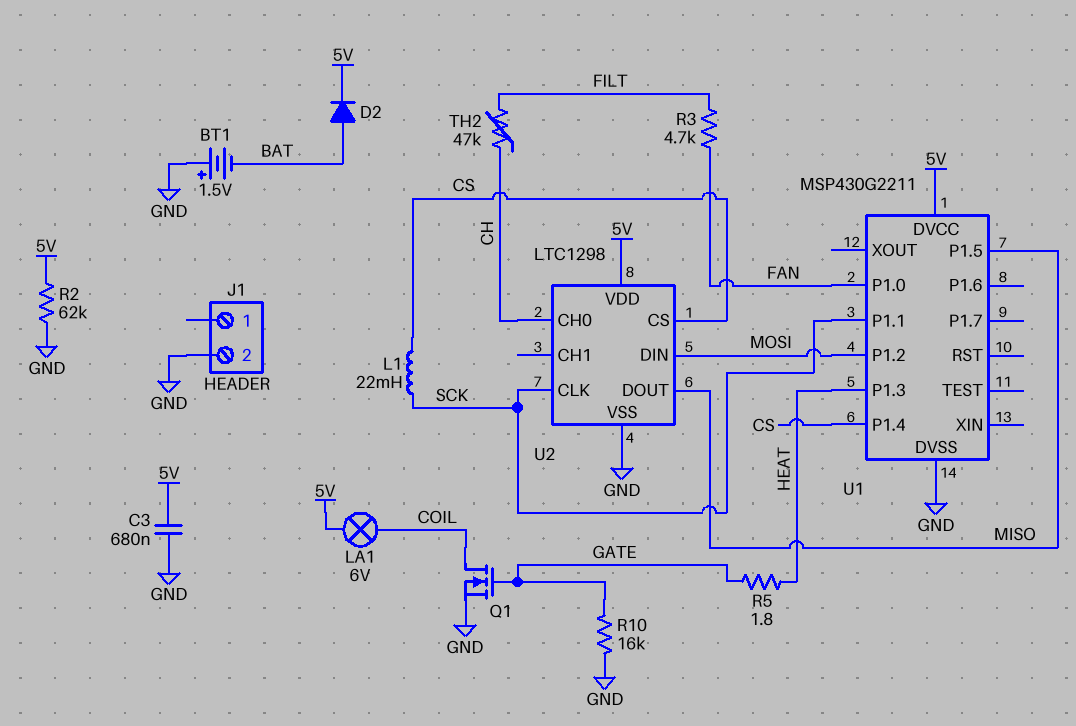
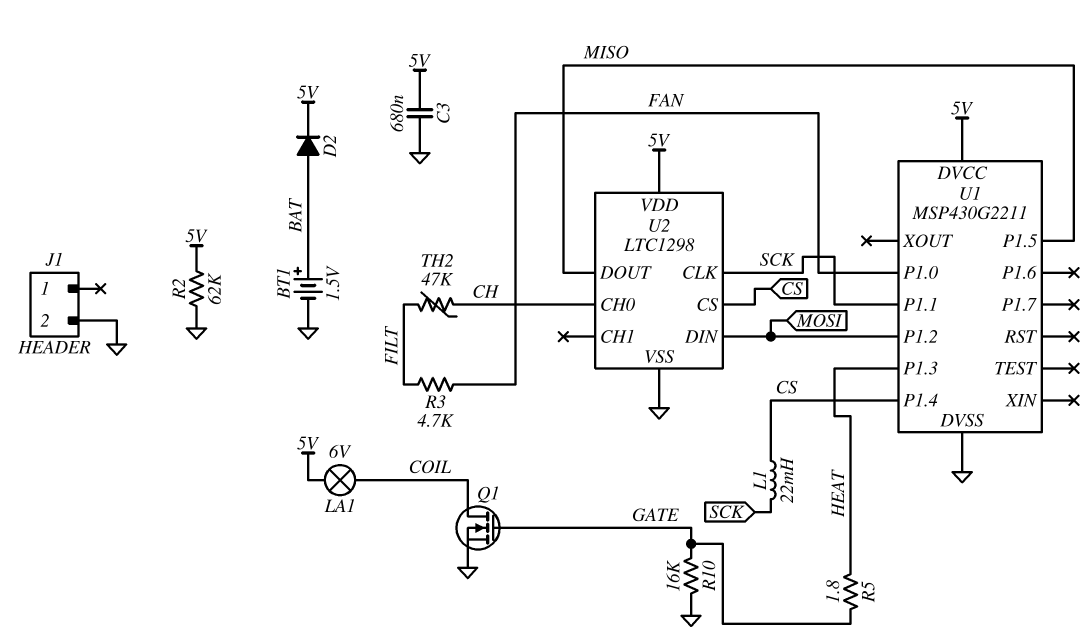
BT1: 1.5V (plus GND, minus BAT) -> 1.5V (plus BAT, minus GND)

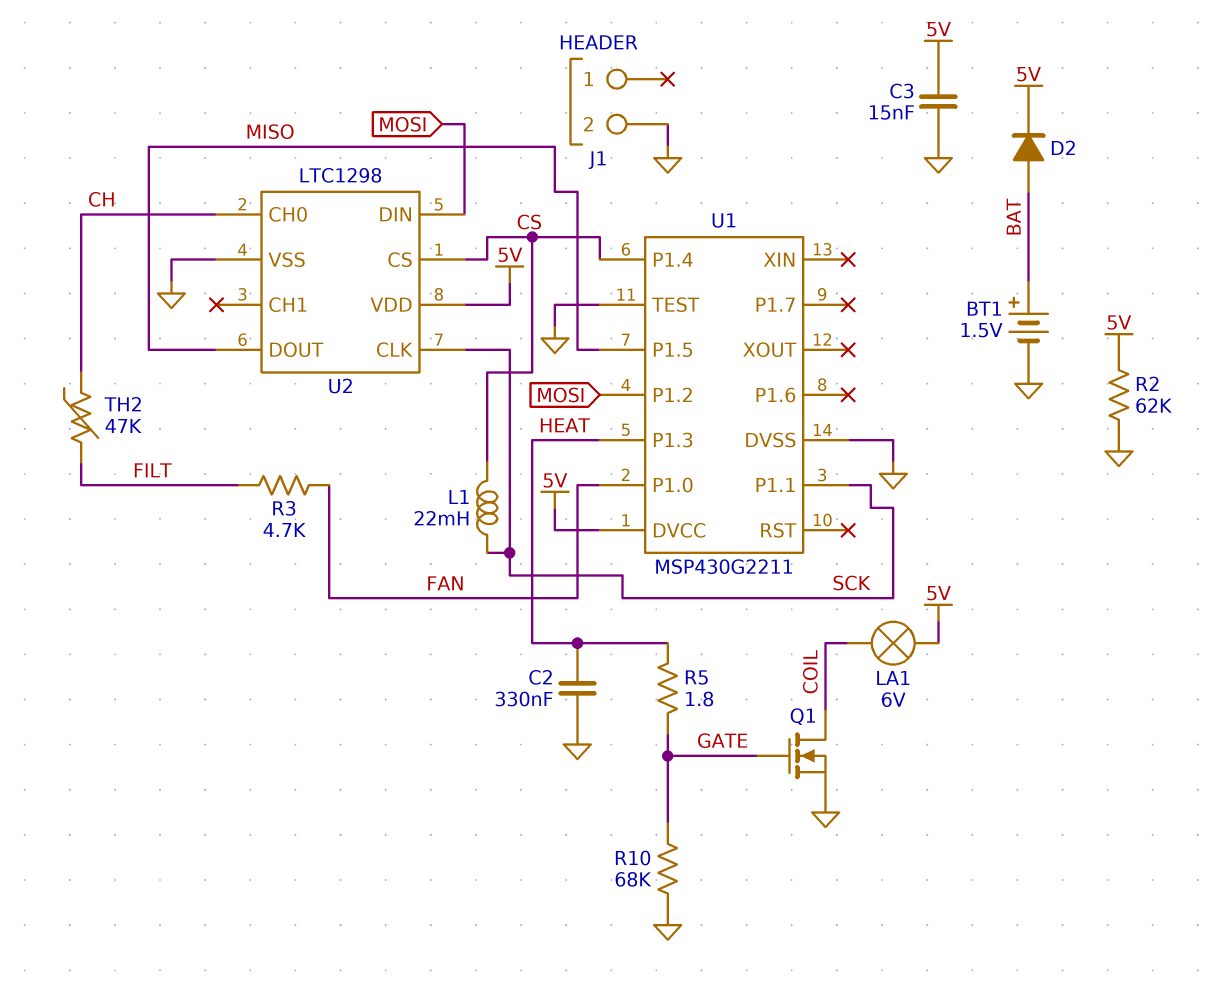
C2: none -> 330nF (GND, HEAT)
C3: 680nF (5V, GND) -> 15nF (5V, GND)
R10: 16k (GATE, GND) -> 68k (GATE, GND)
U1 pin TEST: none -> GND

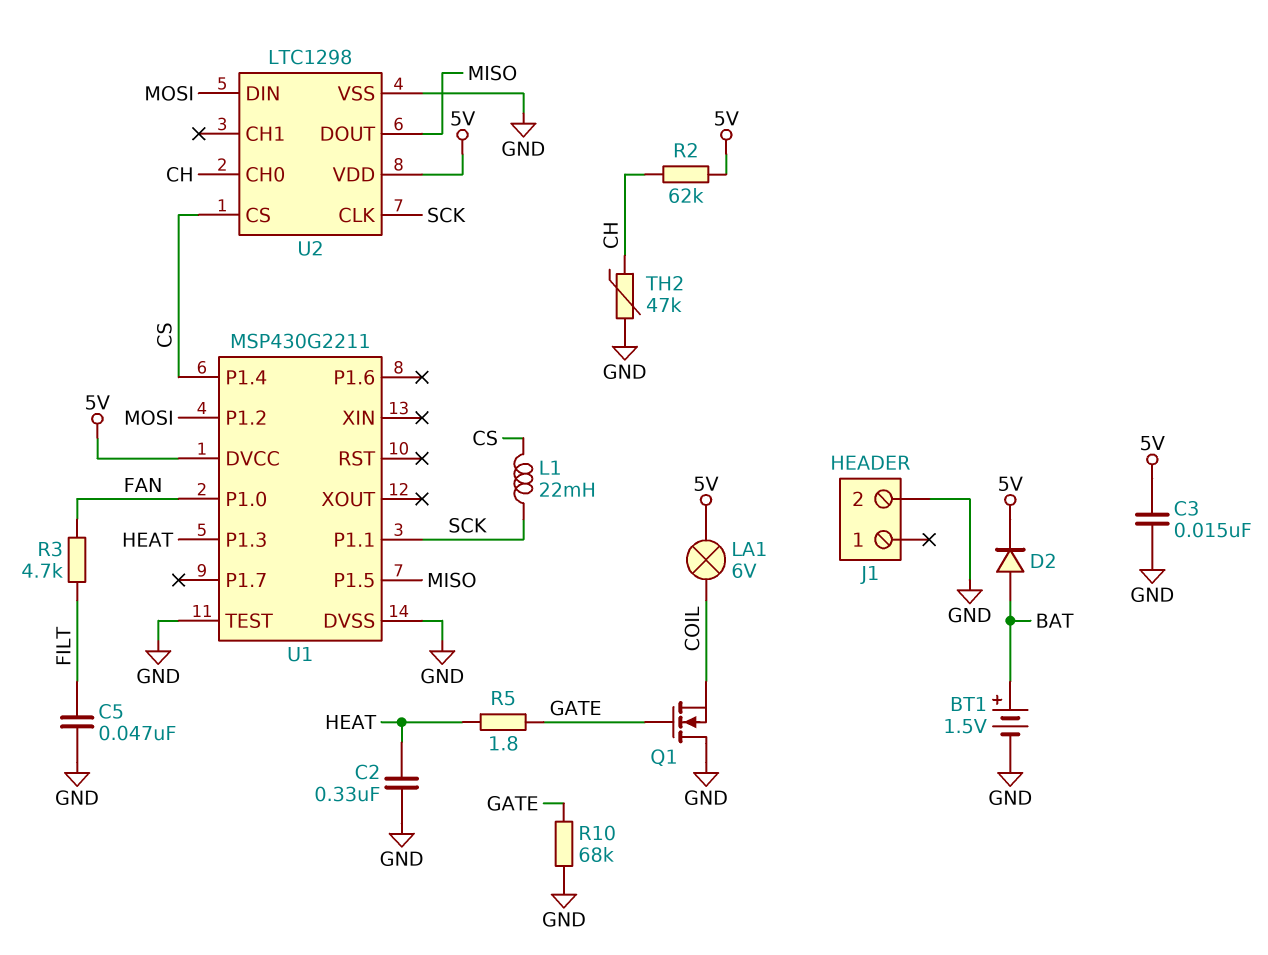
C5: none -> 47nF (FILT, GND)
Q1: NMOS (G GATE, D COIL, S GND) -> NMOS (G GATE, D GND, S COIL)
R2: 62k (5V, GND) -> 62k (5V, CH)
TH2: 47k (CH, FILT) -> 47k (CH, GND)

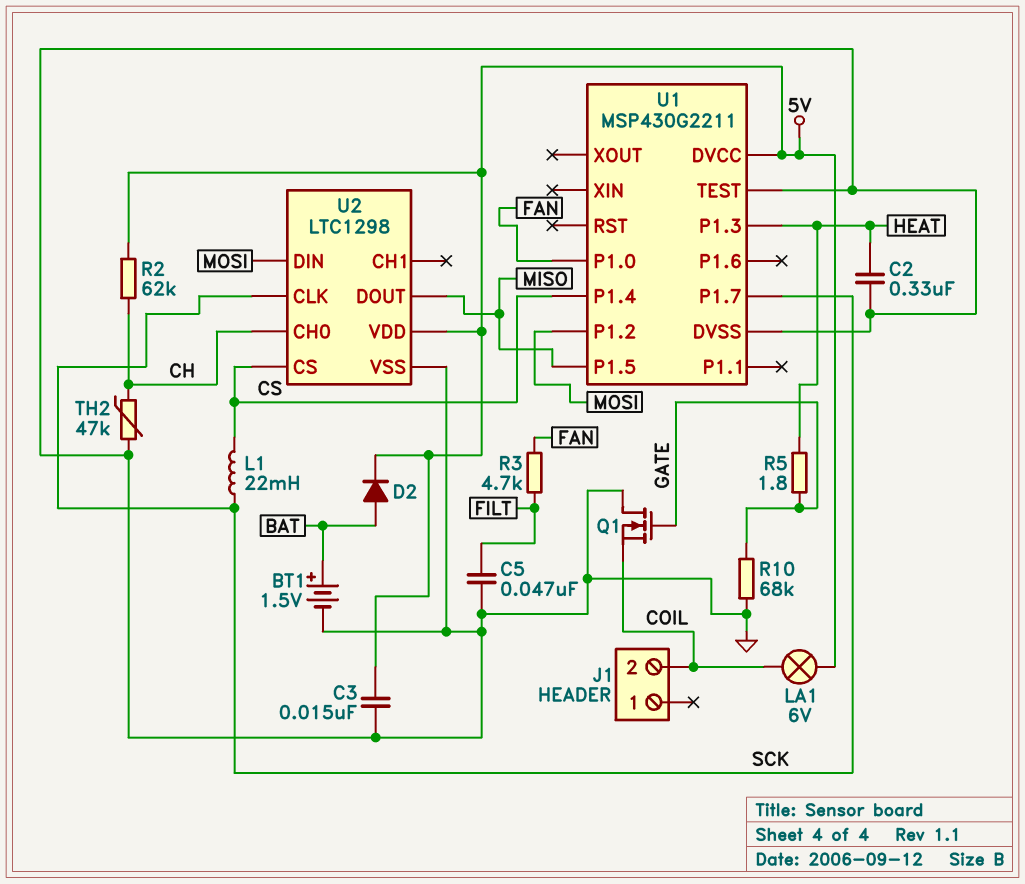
J1 pin 2: GND -> COIL
U1 pin P1.1: SCK -> none
U1 pin P1.7: none -> SCK

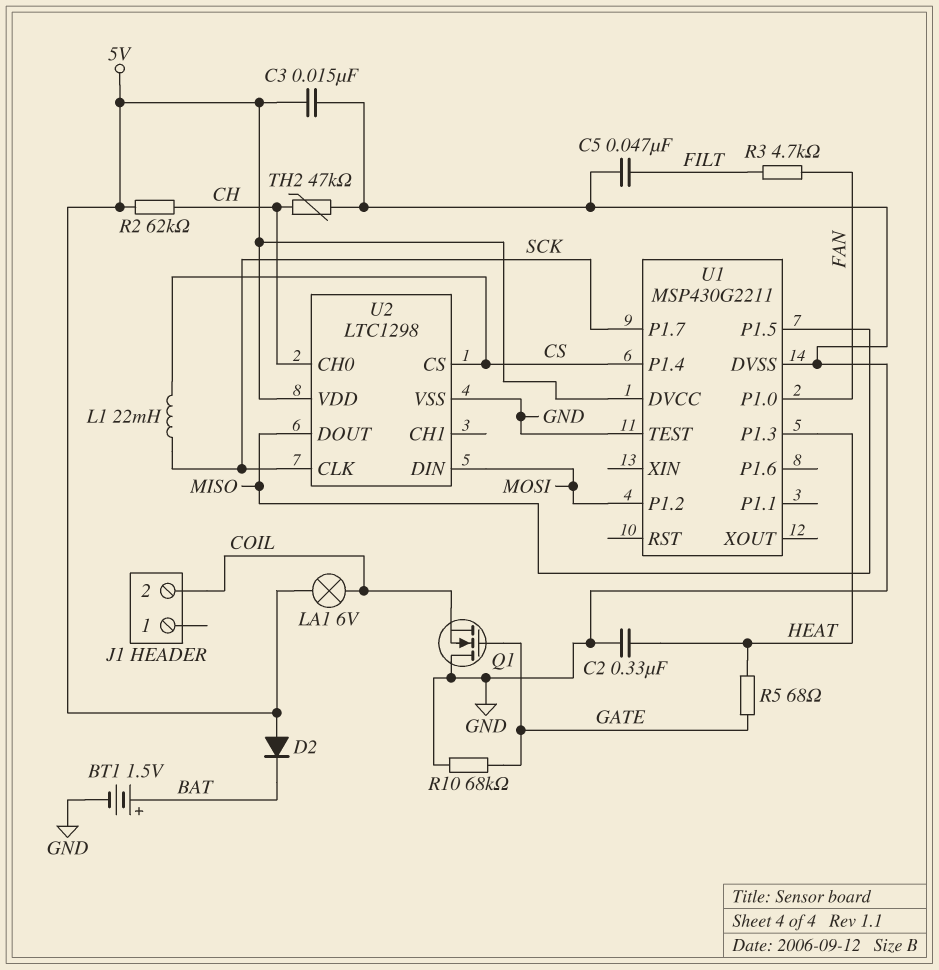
D2: diode (A BAT, K 5V) -> diode (A 5V, K BAT)
R5: 1.8 (GATE, HEAT) -> 68 (GATE, HEAT)

